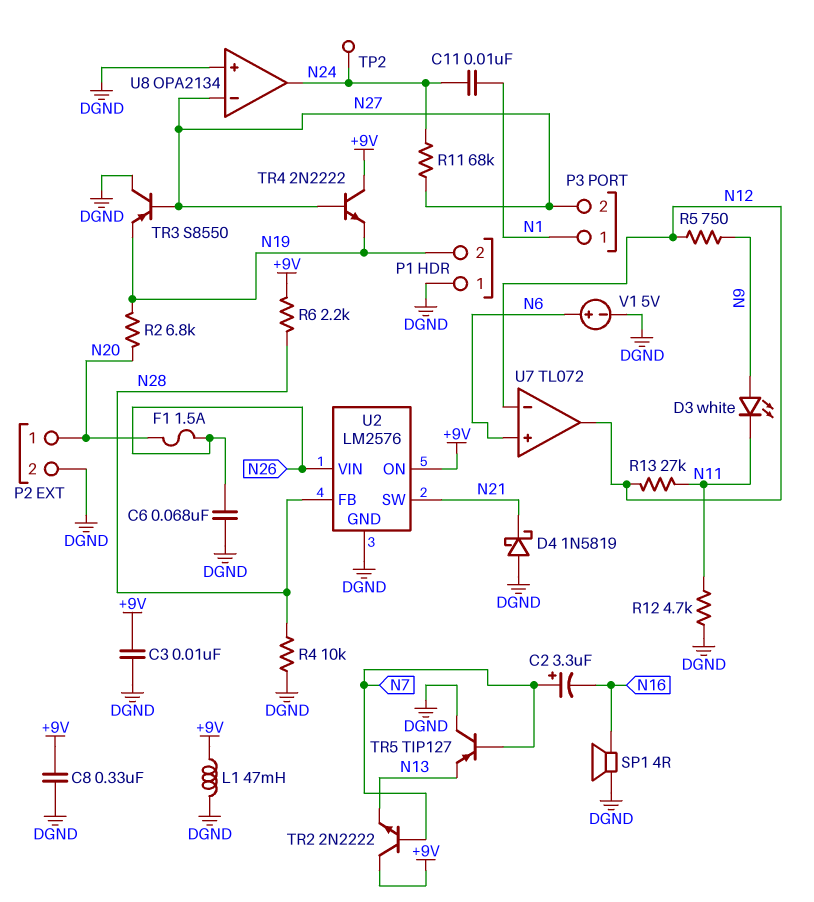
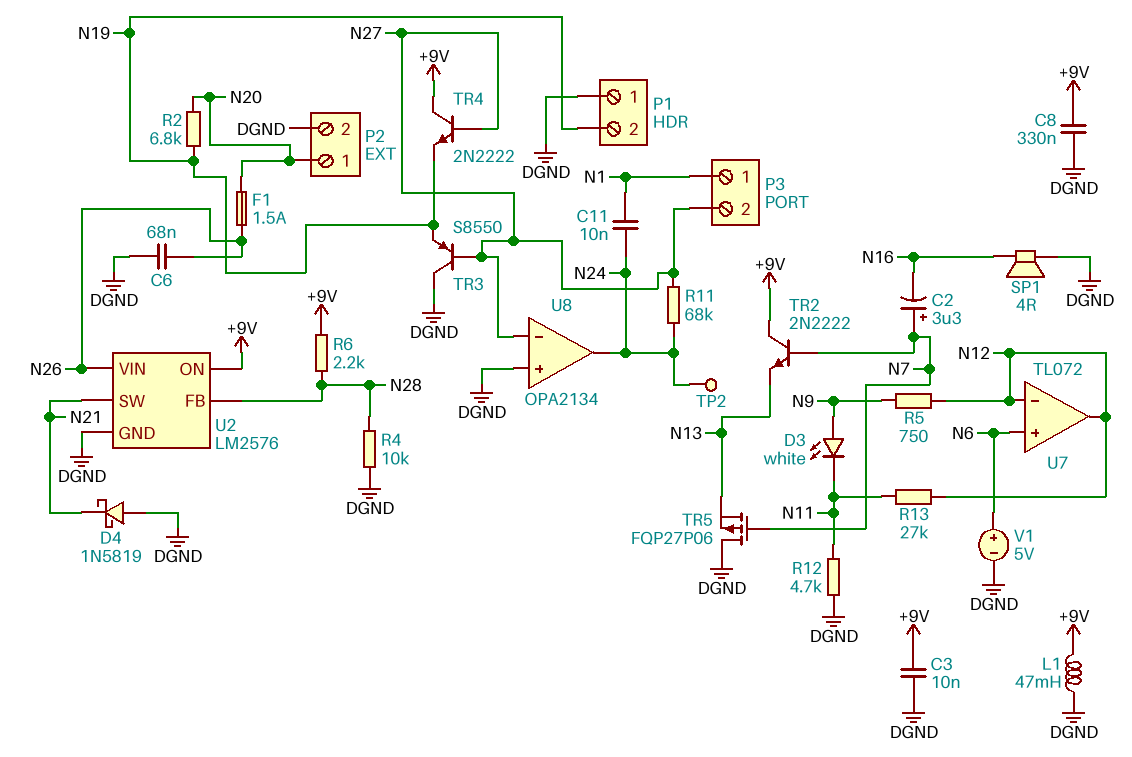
TR5: PNP TIP127 (B N7, C DGND, E N13) -> PMOS FQP27P06 (G N7, D DGND, S N13)

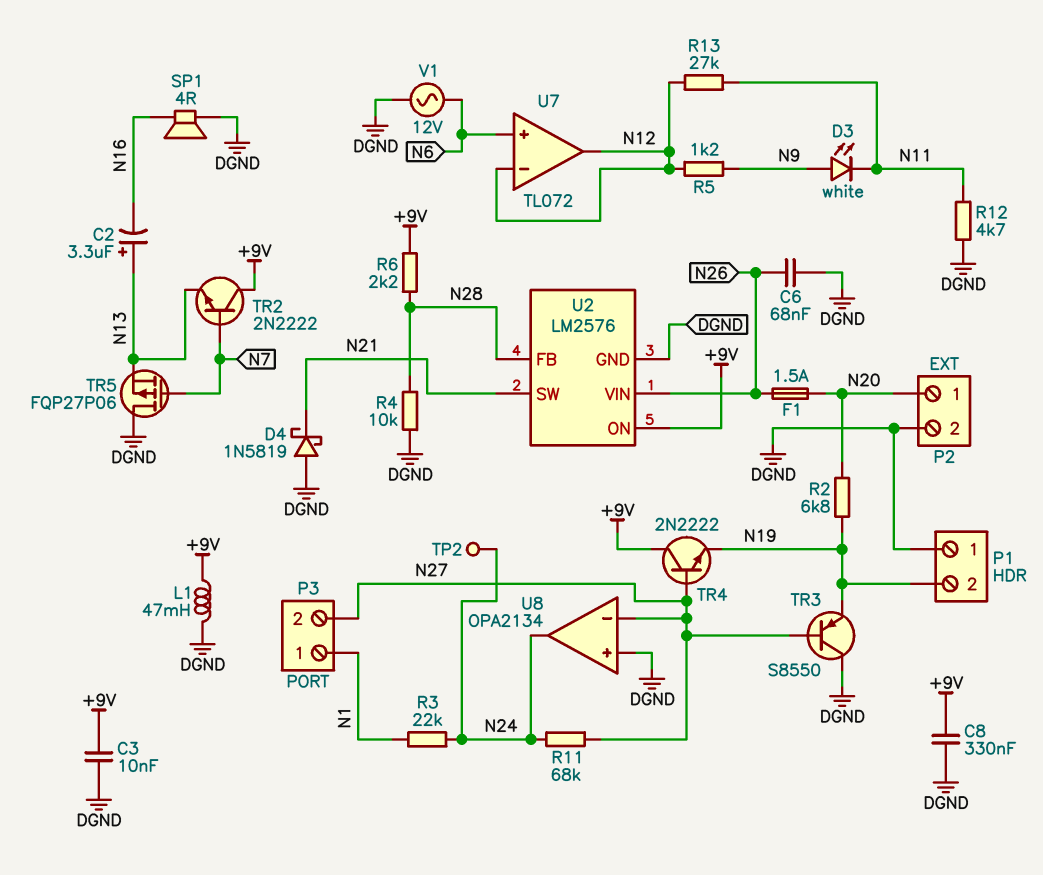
C2: 3.3uF (plus N7, minus N16) -> 3.3uF (plus N13, minus N16)
C11: 10nF (N1, N24) -> none
R3: none -> 22k (N1, N24)
R5: 750 (N9, N12) -> 1.2k (N9, N12)
V1: 5V (plus N6, minus DGND) -> AC 12V (DGND, N6)

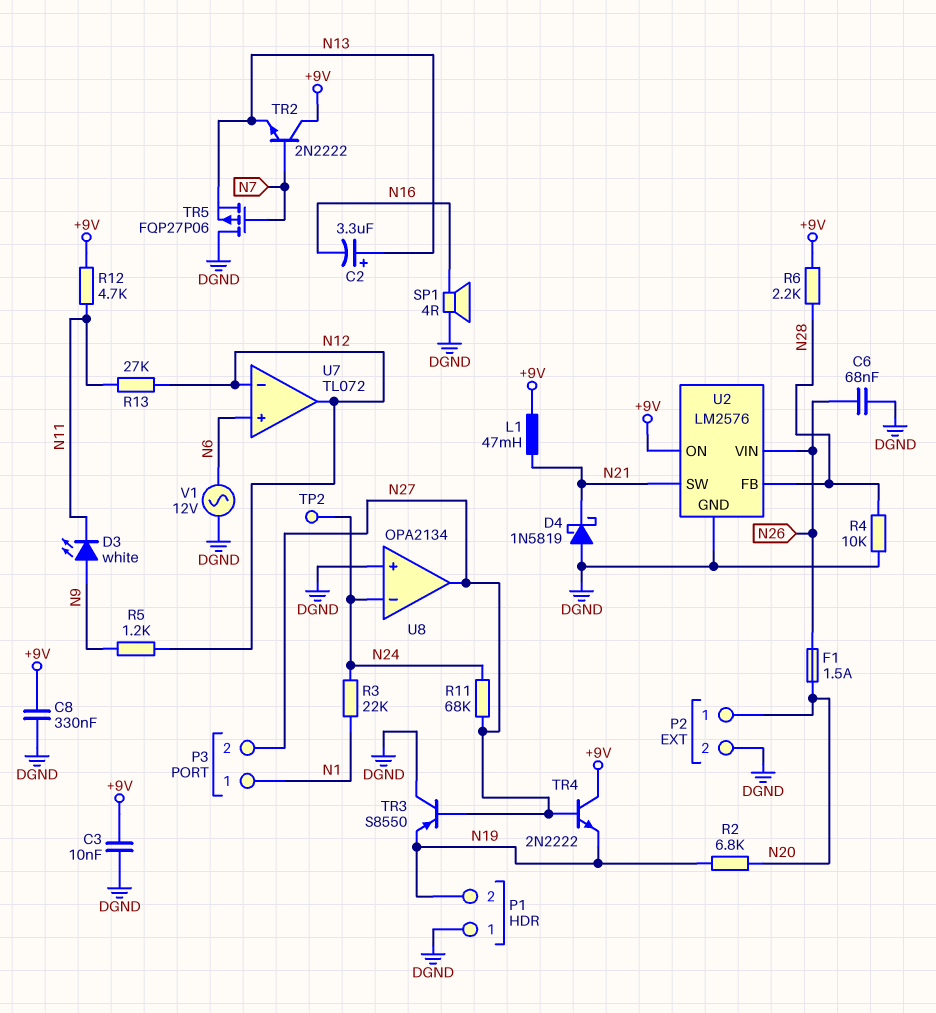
L1: 47mH (+9V, DGND) -> 47mH (+9V, N21)
R12: 4.7k (DGND, N11) -> 4.7k (+9V, N11)
U8 pin in-: N27 -> N24
U8 pin out: N24 -> N27

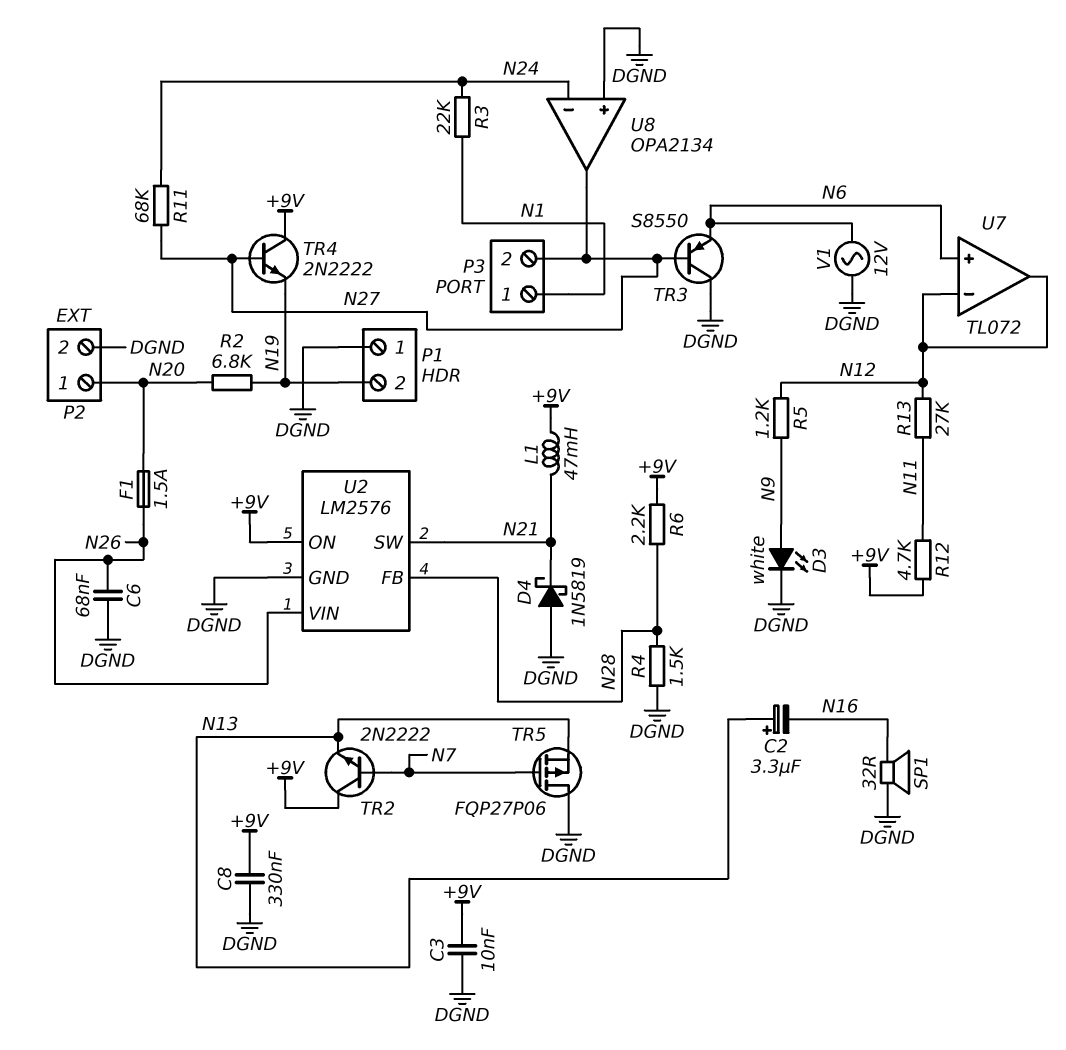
D3: LED white (A N9, K N11) -> LED white (A N9, K DGND)
R4: 10k (DGND, N28) -> 1.5k (DGND, N28)
SP1: speaker 4R (DGND, N16) -> speaker 32R (DGND, N16)
TP2: test point (N24) -> none
TR3: PNP S8550 (B N27, C DGND, E N19) -> PNP S8550 (B N27, C DGND, E N6)

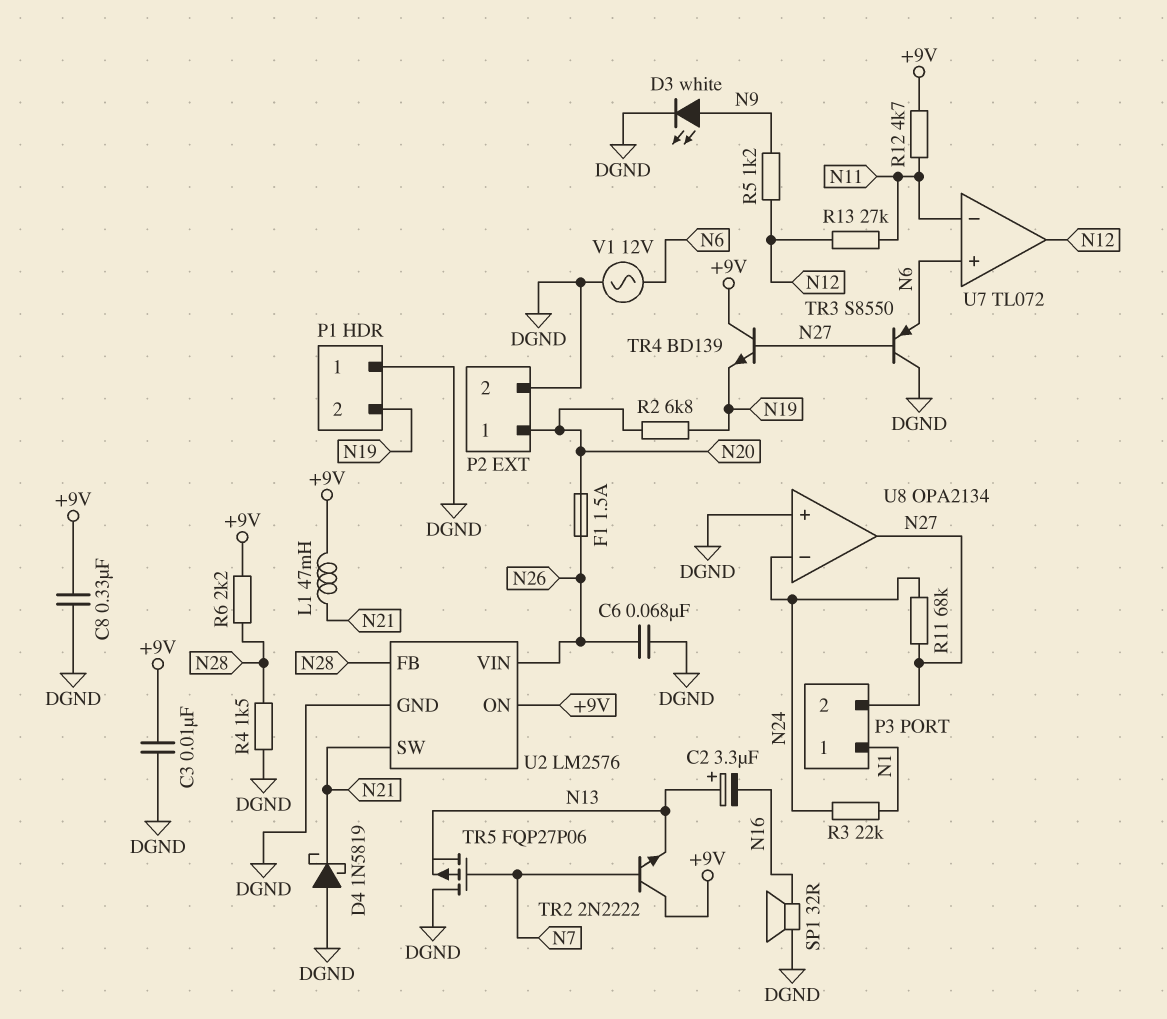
TR4: NPN 2N2222 (B N27, C +9V, E N19) -> NPN BD139 (B N27, C +9V, E N19)
U7 pin in-: N12 -> N11

